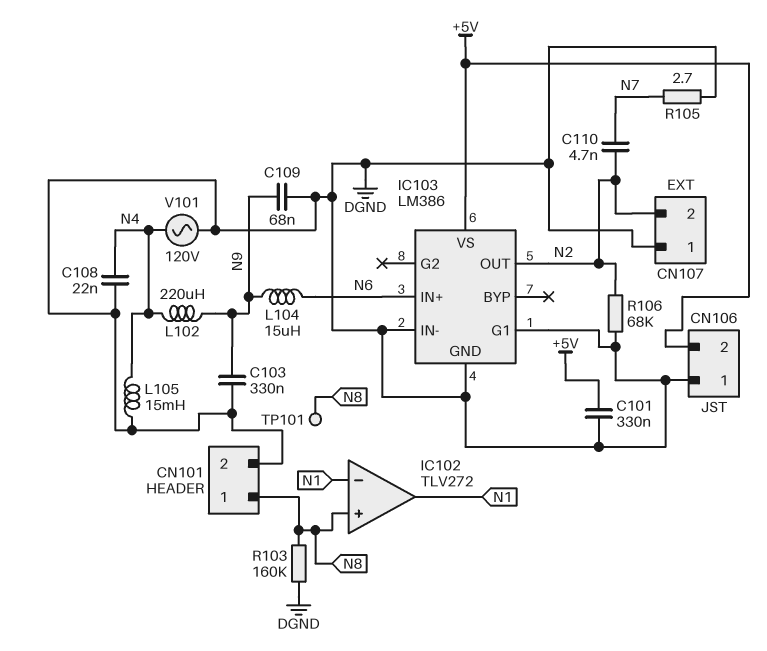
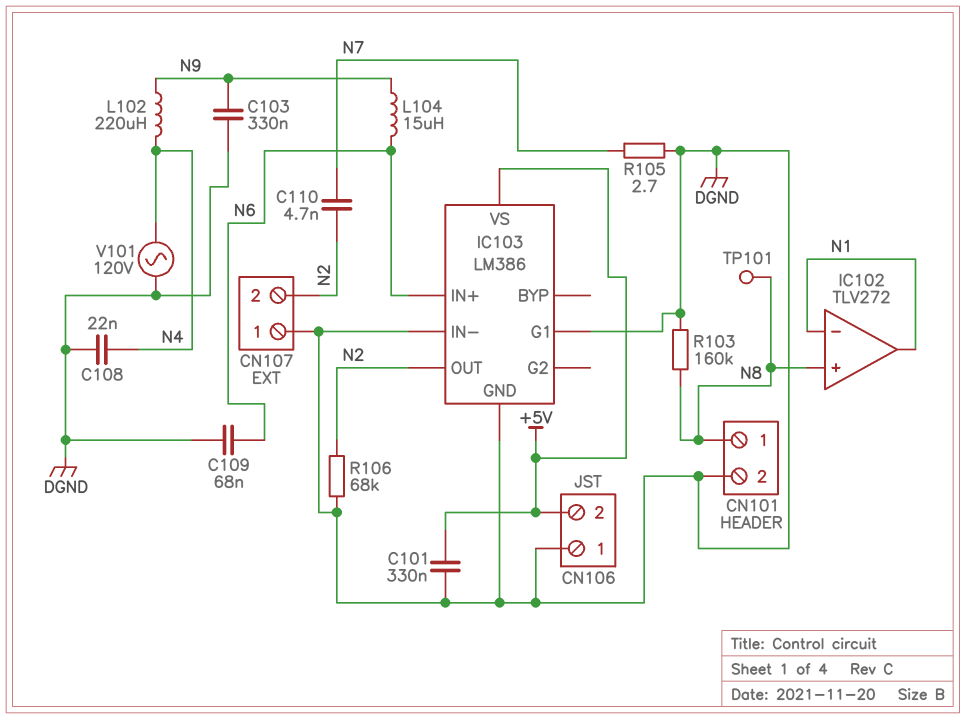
C109: 68nF (DGND, N9) -> 68nF (DGND, N6)
L105: 15mH (DGND, N4) -> none

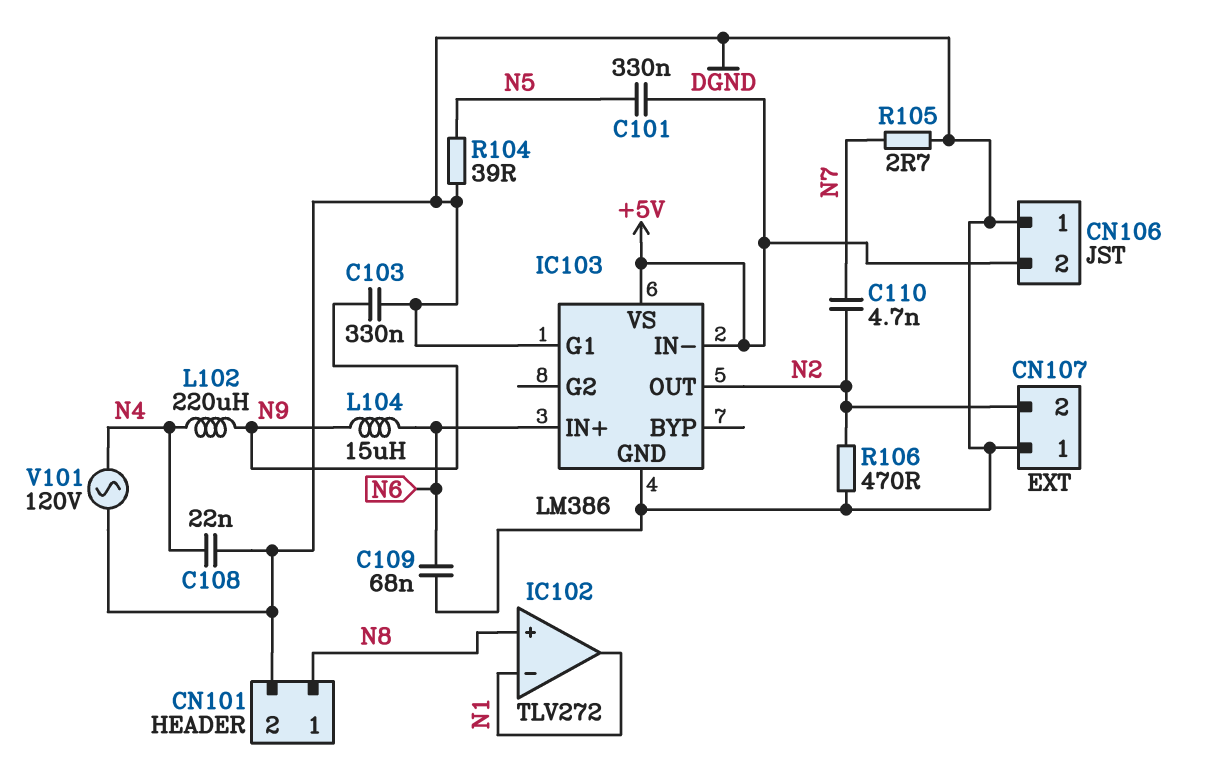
C101: 330nF (+5V, DGND) -> 330nF (+5V, N5)
IC103 pin IN-: DGND -> +5V
R103: 160k (DGND, N8) -> none
R104: none -> 39 (DGND, N5)
R106: 68k (DGND, N2) -> 470 (DGND, N2)
TP101: test point (N8) -> none

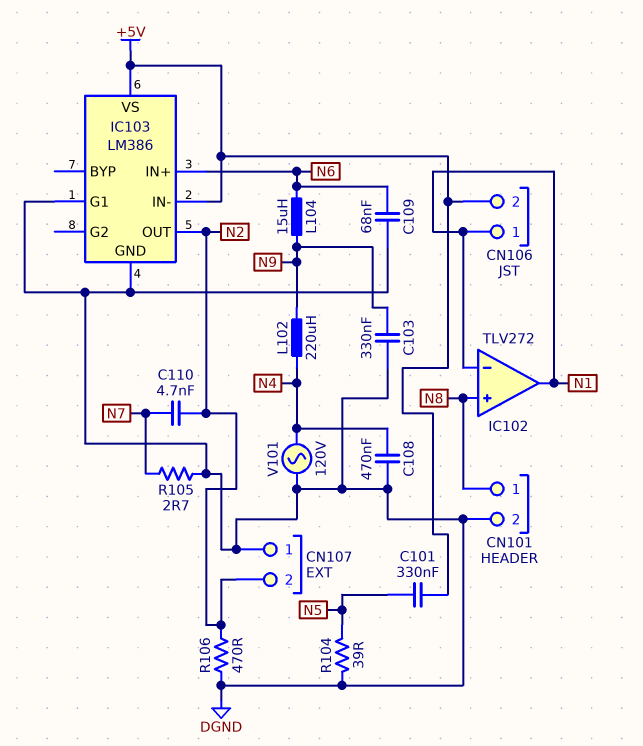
C108: 22nF (DGND, N4) -> 470nF (DGND, N4)
CN106 pin 1: DGND -> N1

